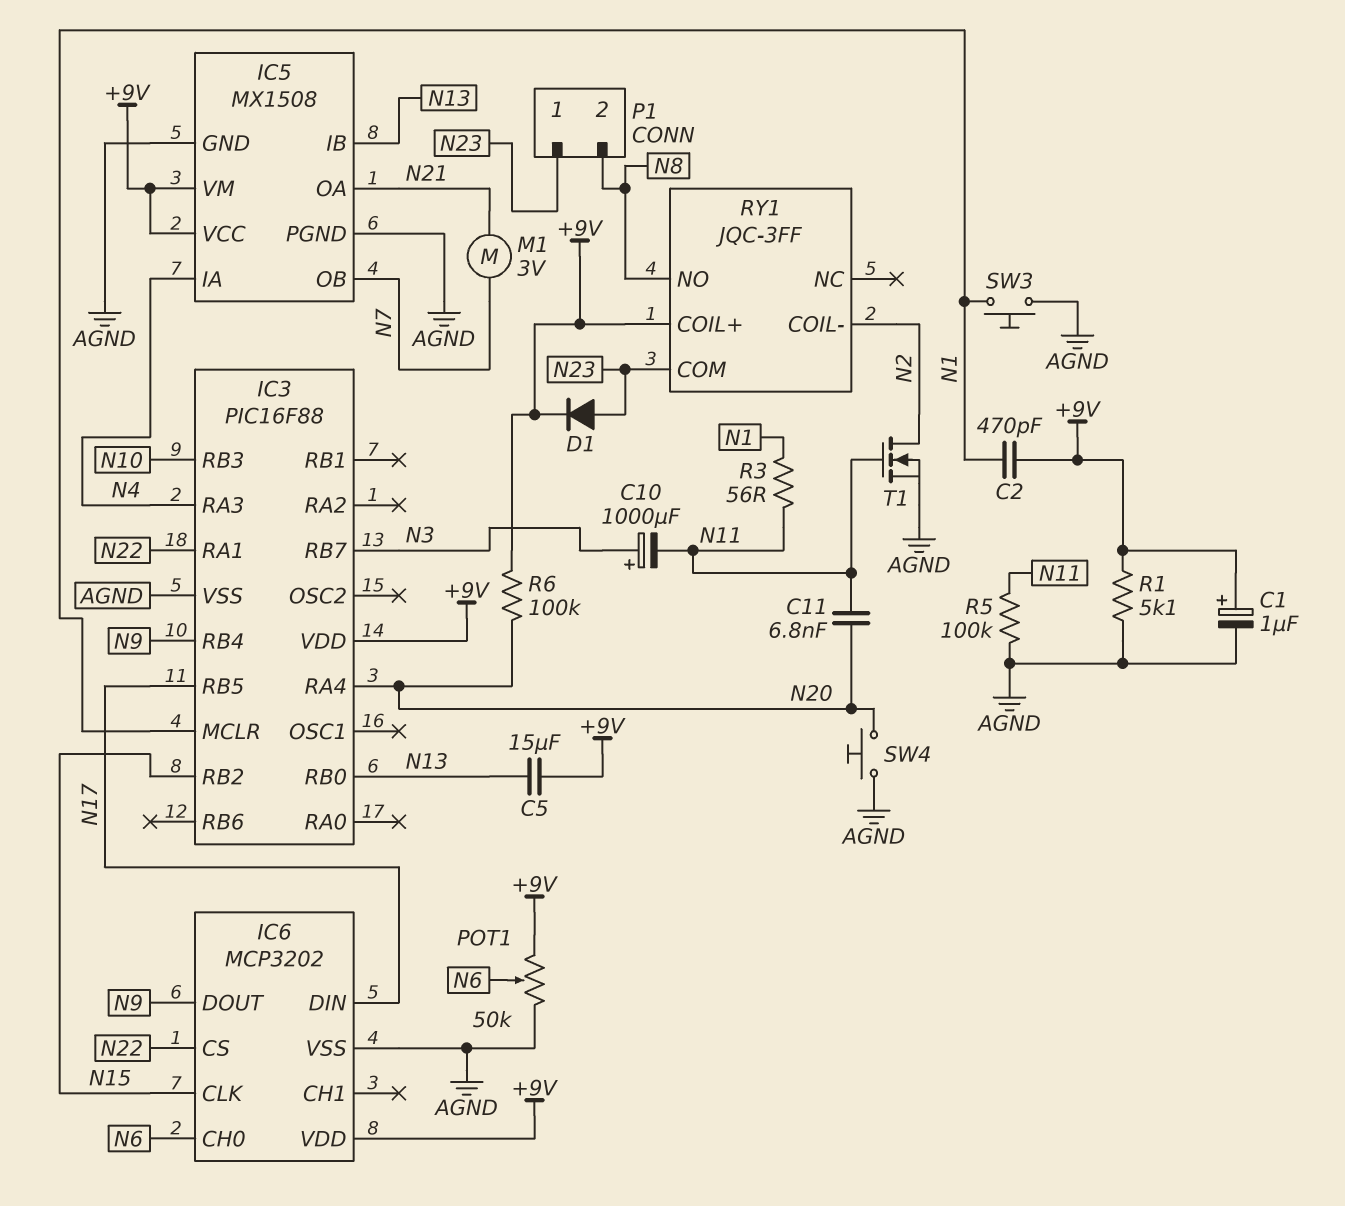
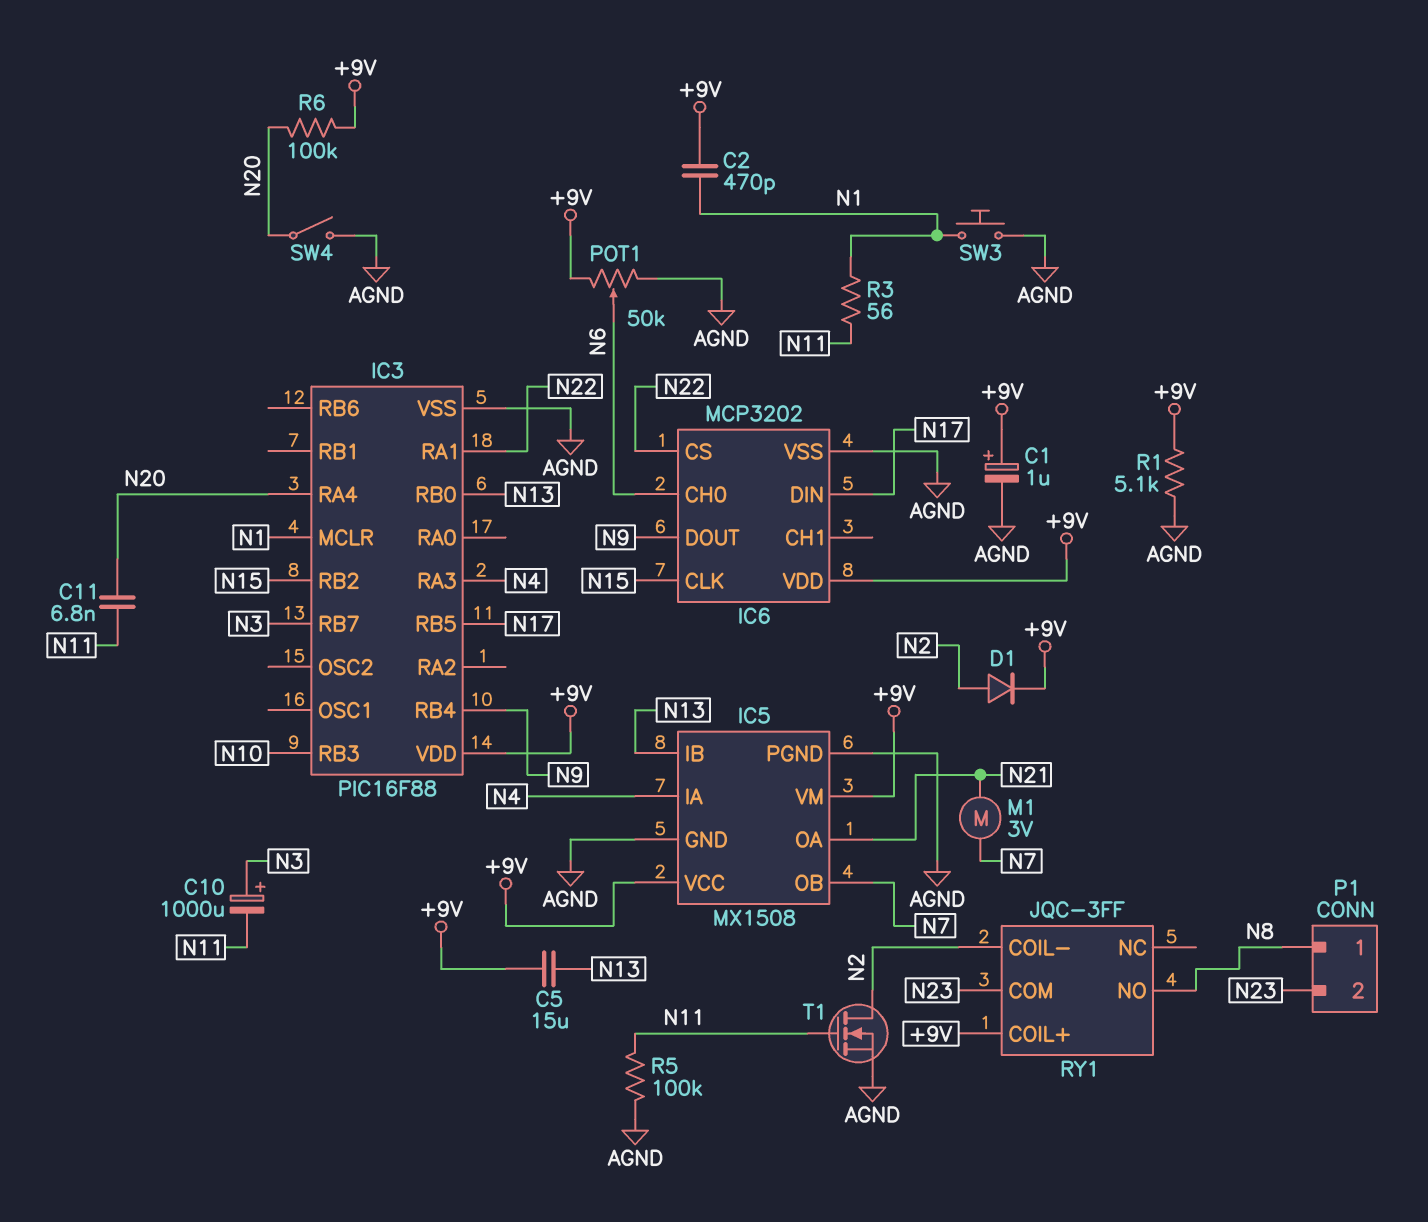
D1: diode (A N23, K +9V) -> diode (A N2, K +9V)
P1 pin 1: N23 -> N8
P1 pin 2: N8 -> N23
SW4: button (AGND, N20) -> switch (AGND, N20)

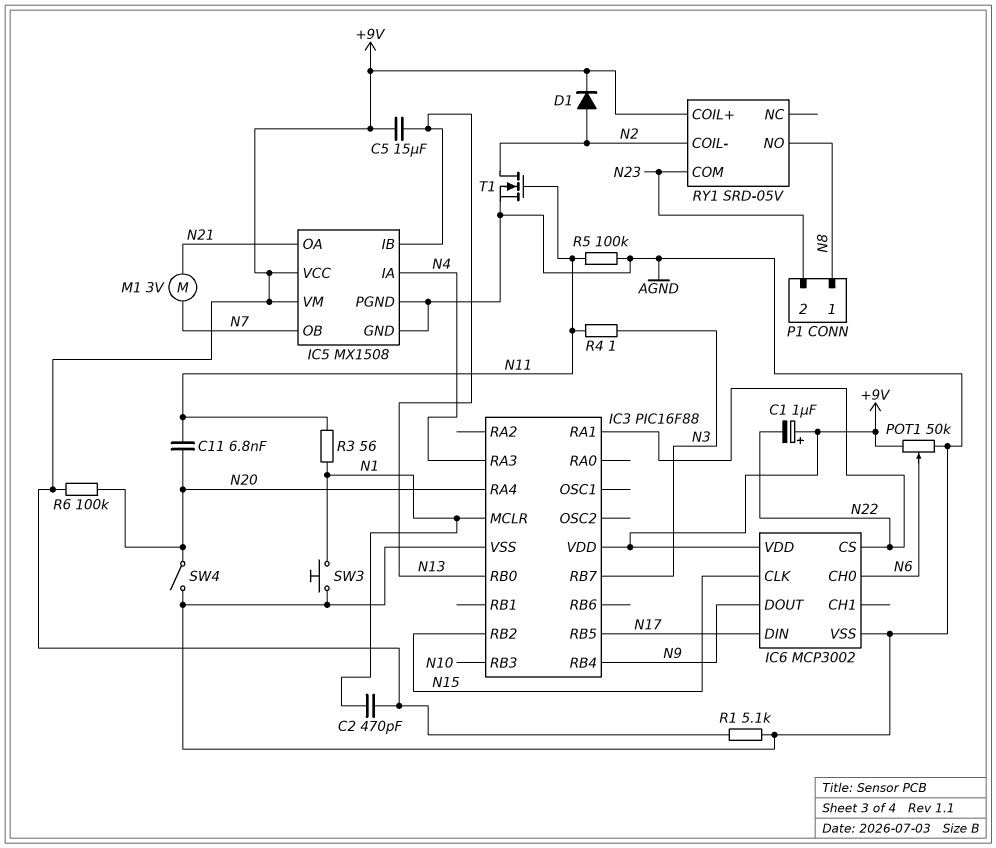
C1: 1uF (plus +9V, minus AGND) -> 1uF (plus +9V, minus N22)
C10: 1000uF (plus N3, minus N11) -> none
IC6: MCP3202 -> MCP3002
R4: none -> 1 (N3, N11)
RY1: JQC-3FF -> SRD-05V

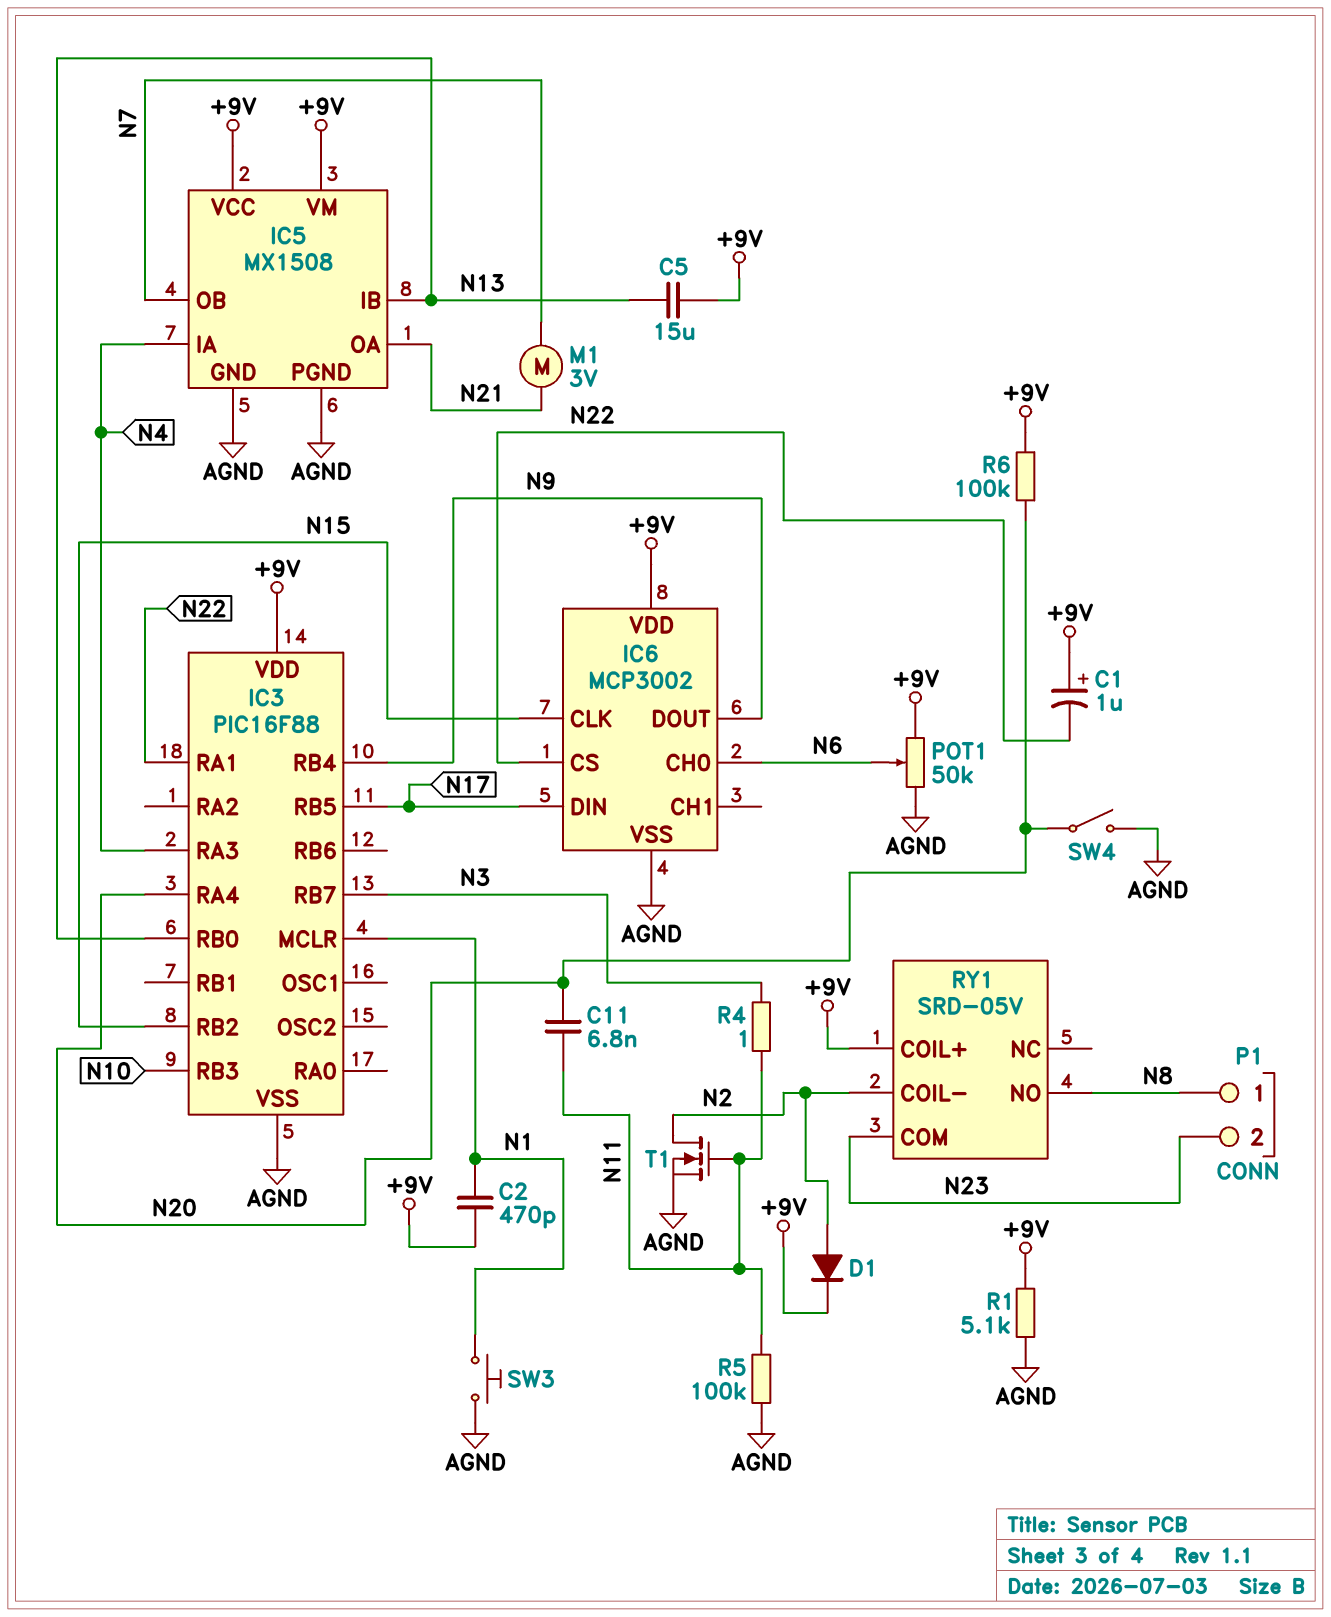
R3: 56 (N1, N11) -> none

